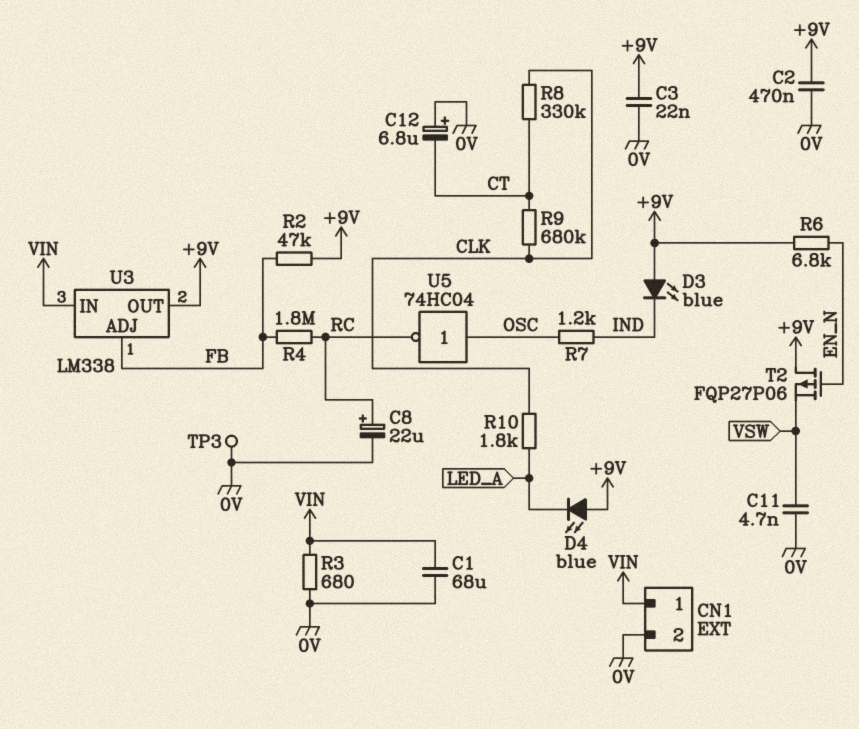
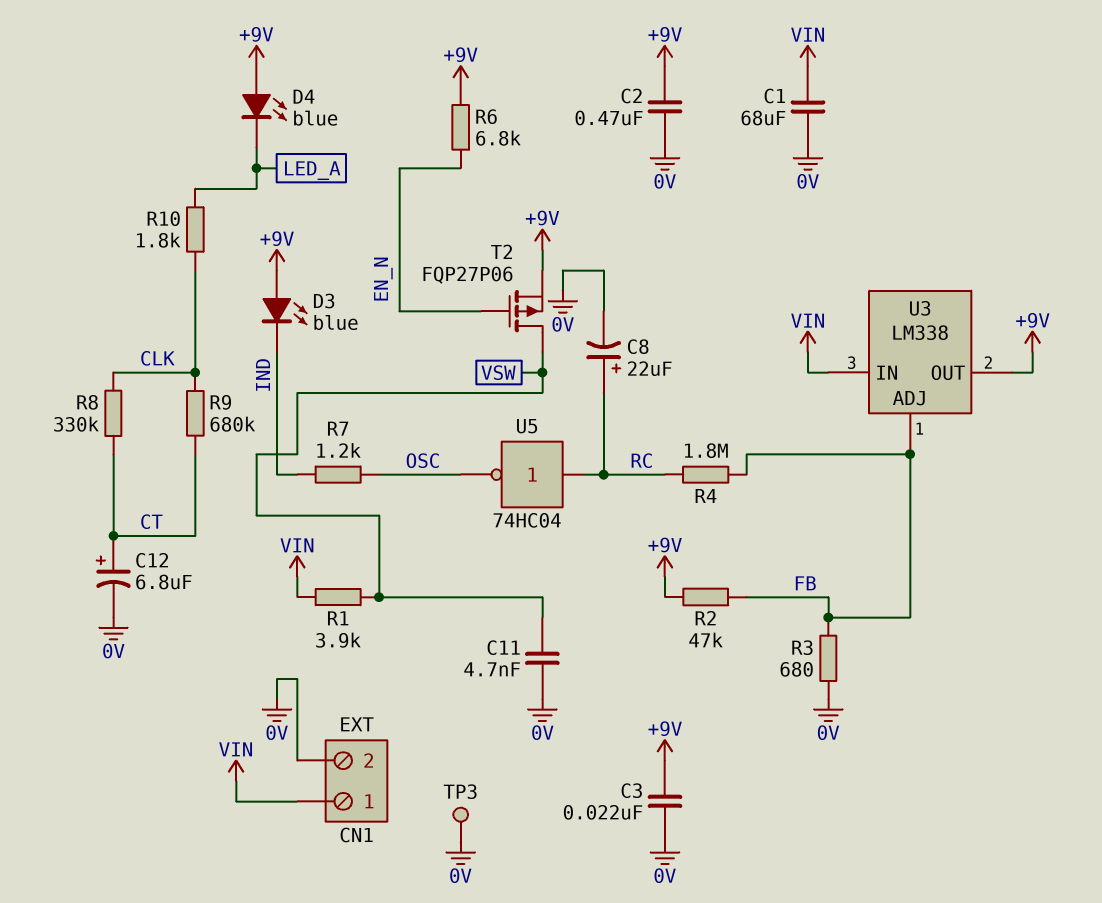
C12: 6.8uF (plus 0V, minus CT) -> 6.8uF (plus CT, minus 0V)
R1: none -> 3.9k (VIN, VSW)
R3: 680 (0V, VIN) -> 680 (0V, FB)
T2: PMOS FQP27P06 (G EN_N, D +9V, S VSW) -> PMOS FQP27P06 (G EN_N, D VSW, S +9V)
U5: NOT 74HC04 (in OSC, out RC) -> NOT 74HC04 (in RC, out OSC)

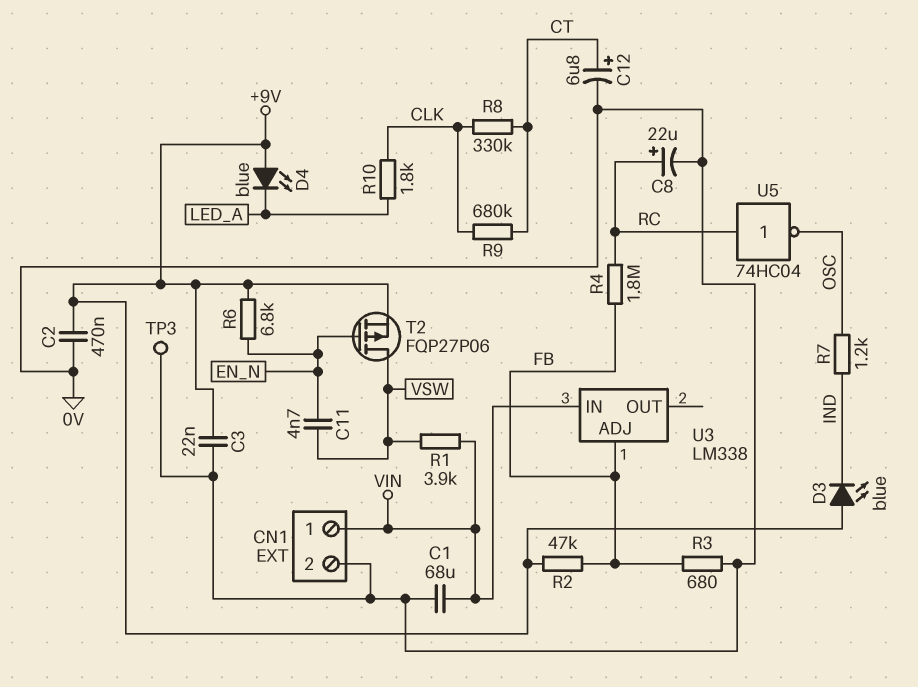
C11: 4.7nF (0V, VSW) -> 4.7nF (EN_N, VSW)
U3 pin OUT: +9V -> none

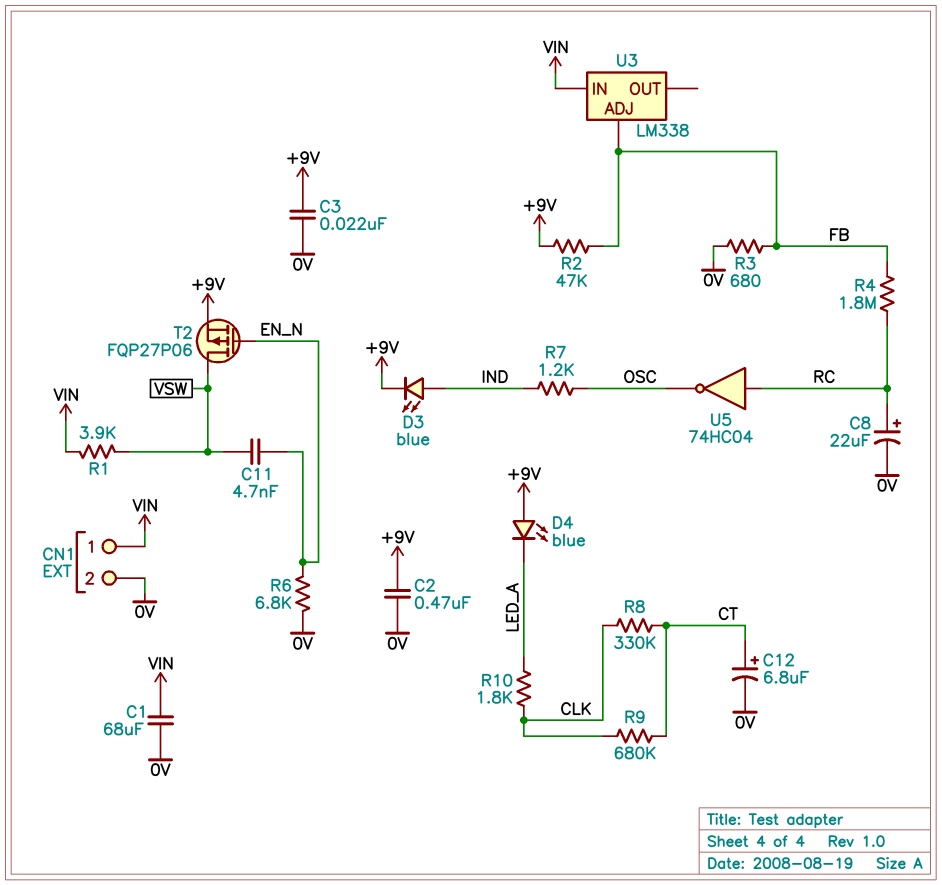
D3: LED blue (A +9V, K IND) -> LED blue (A IND, K +9V)
R6: 6.8k (+9V, EN_N) -> 6.8k (0V, EN_N)
TP3: test point (0V) -> none

